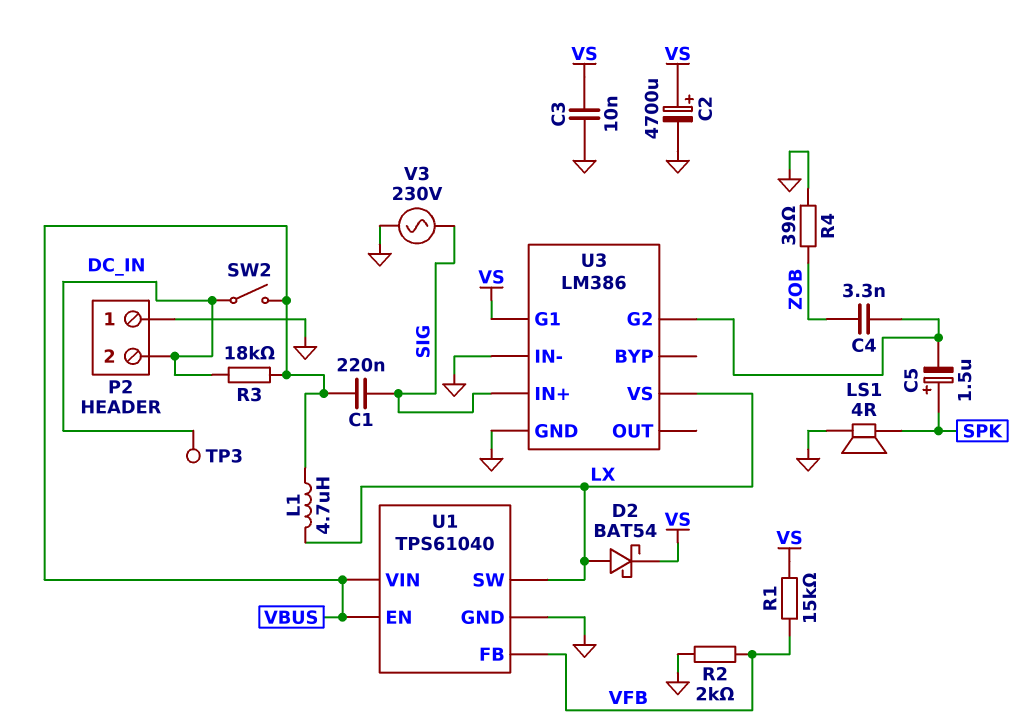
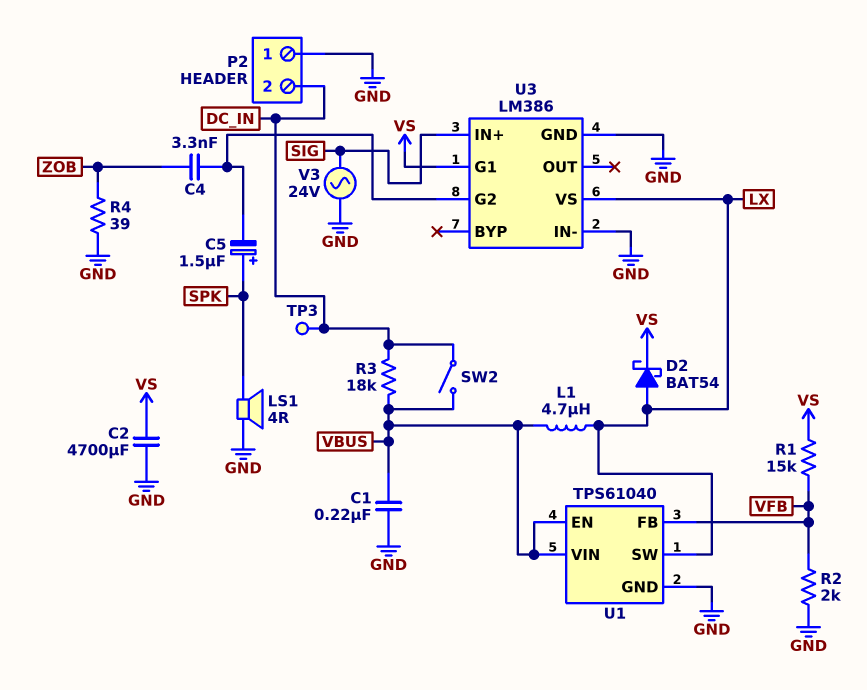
C1: 220nF (SIG, VBUS) -> 220nF (GND, VBUS)
C2: 4700uF (plus VS, minus GND) -> 4700uF (GND, VS)
C3: 10nF (GND, VS) -> none
V3: AC 230V (GND, SIG) -> AC 24V (GND, SIG)

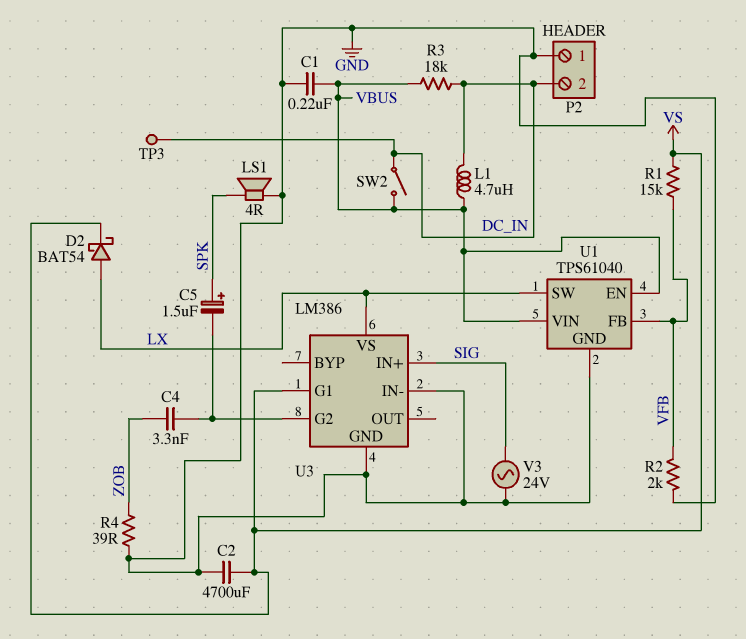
L1: 4.7uH (LX, VBUS) -> 4.7uH (DC_IN, VBUS)

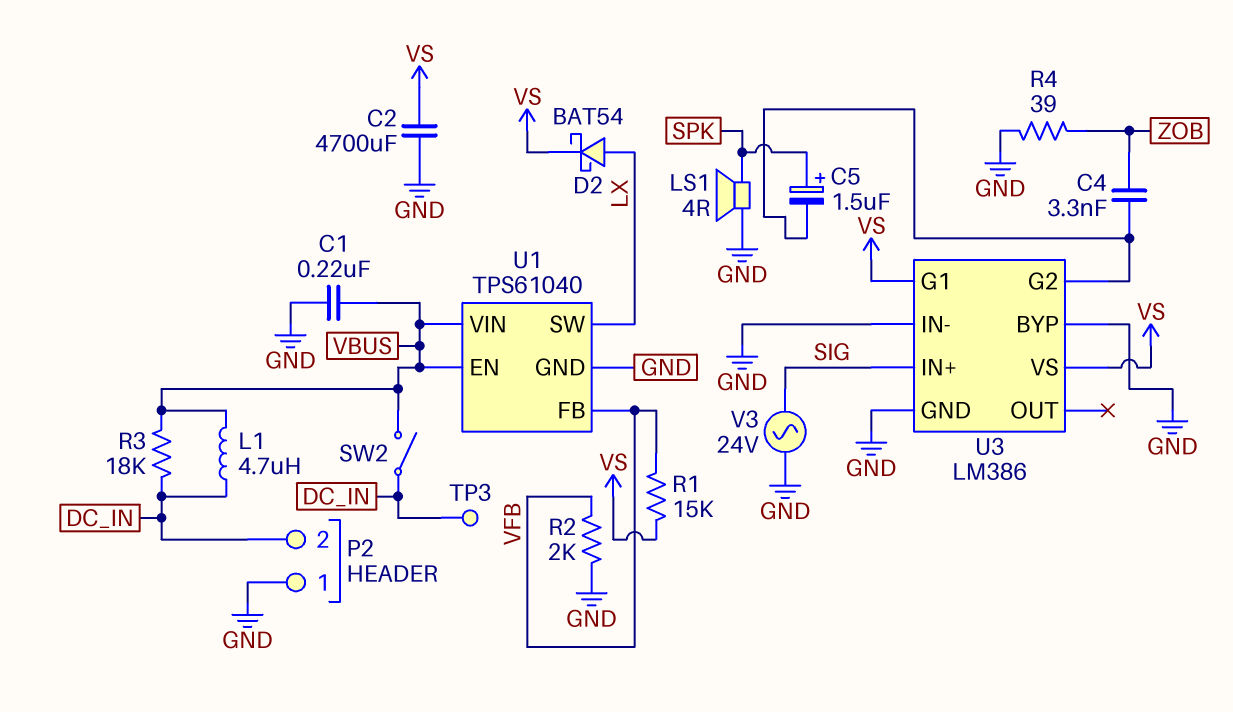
U3 pin BYP: none -> GND
U3 pin VS: LX -> VS

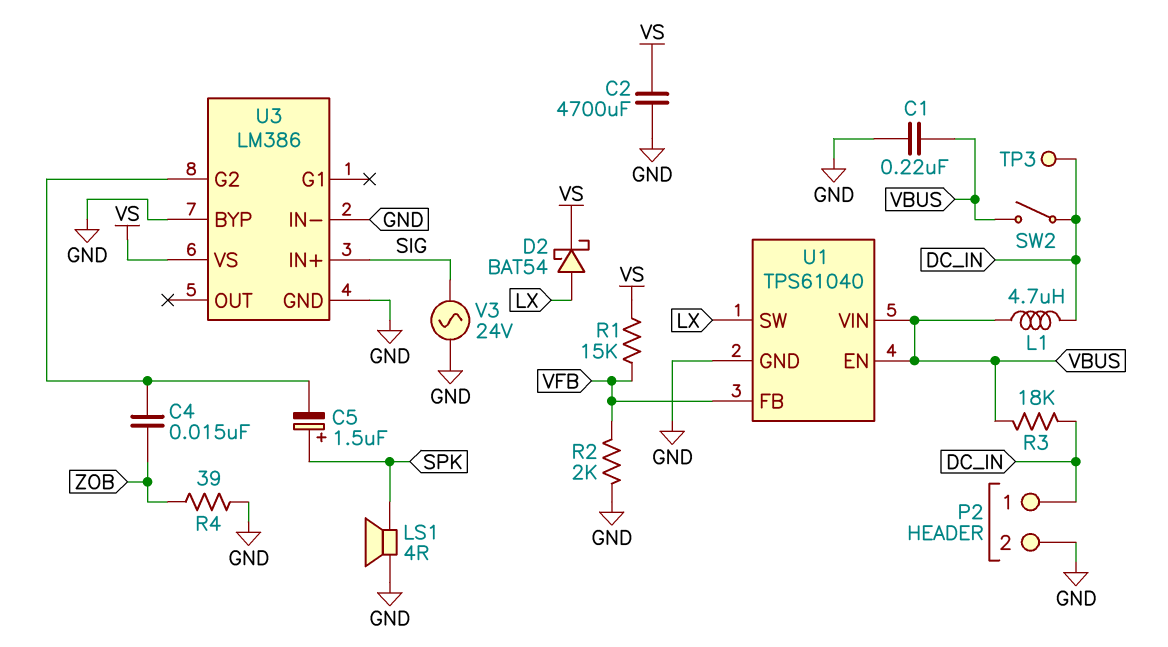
C4: 3.3nF (U3/G2, ZOB) -> 15nF (U3/G2, ZOB)
P2 pin 1: GND -> DC_IN
P2 pin 2: DC_IN -> GND
U3 pin G1: VS -> none

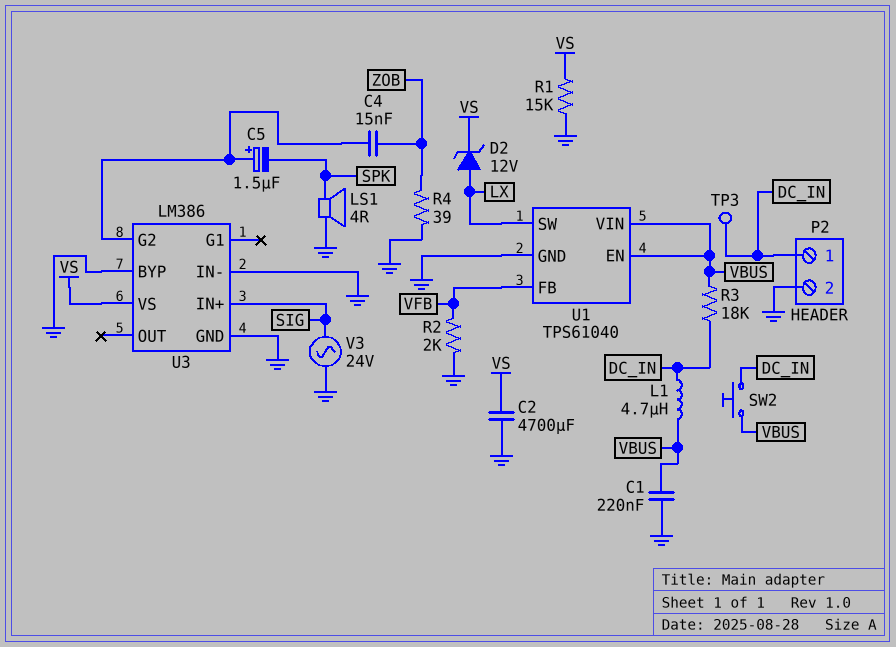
C5: 1.5uF (plus SPK, minus U3/G2) -> 1.5uF (plus U3/G2, minus SPK)
D2: schottky BAT54 (A LX, K VS) -> zener 12V (A LX, K VS)
R1: 15k (VFB, VS) -> 15k (GND, VS)
SW2: switch (DC_IN, VBUS) -> button (DC_IN, VBUS)

